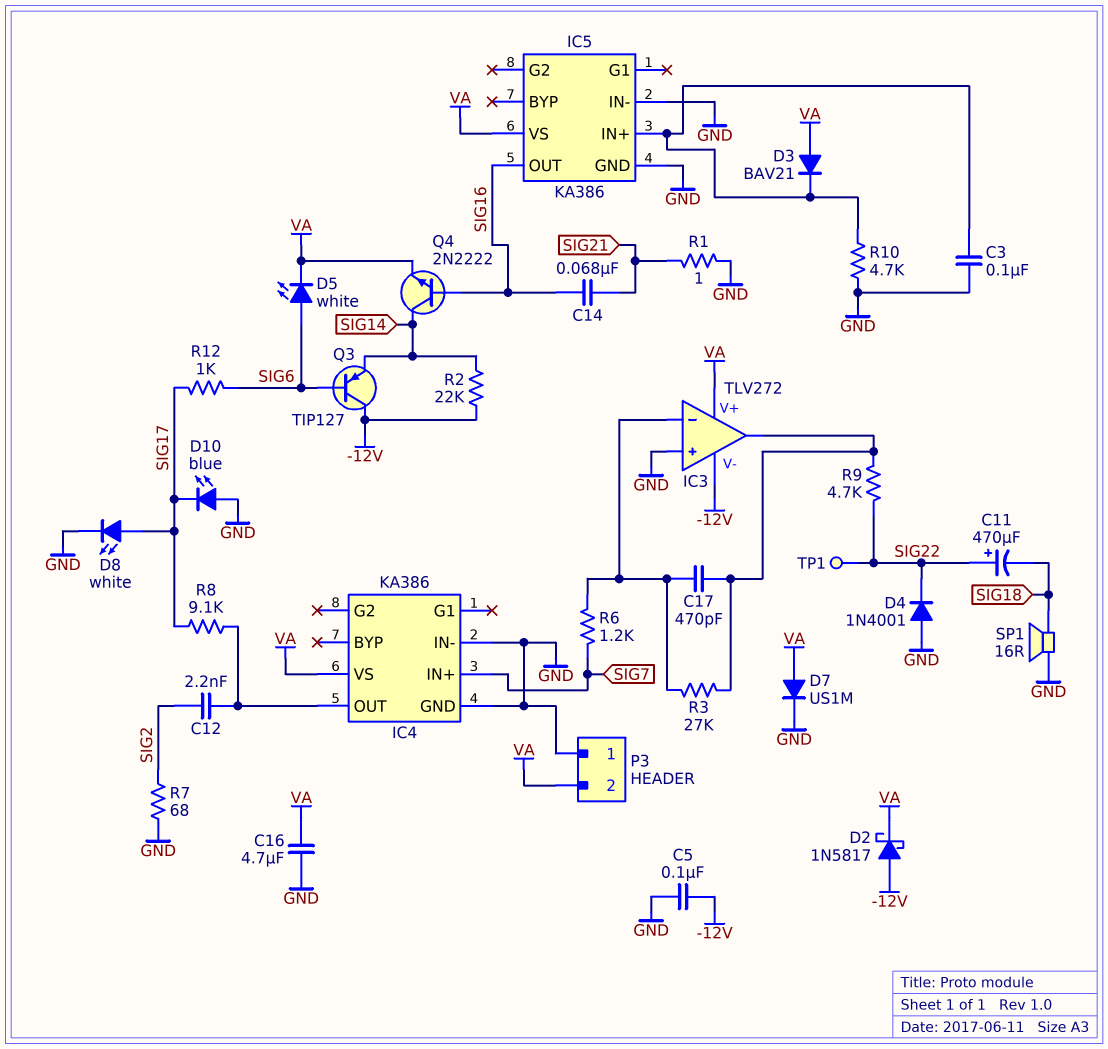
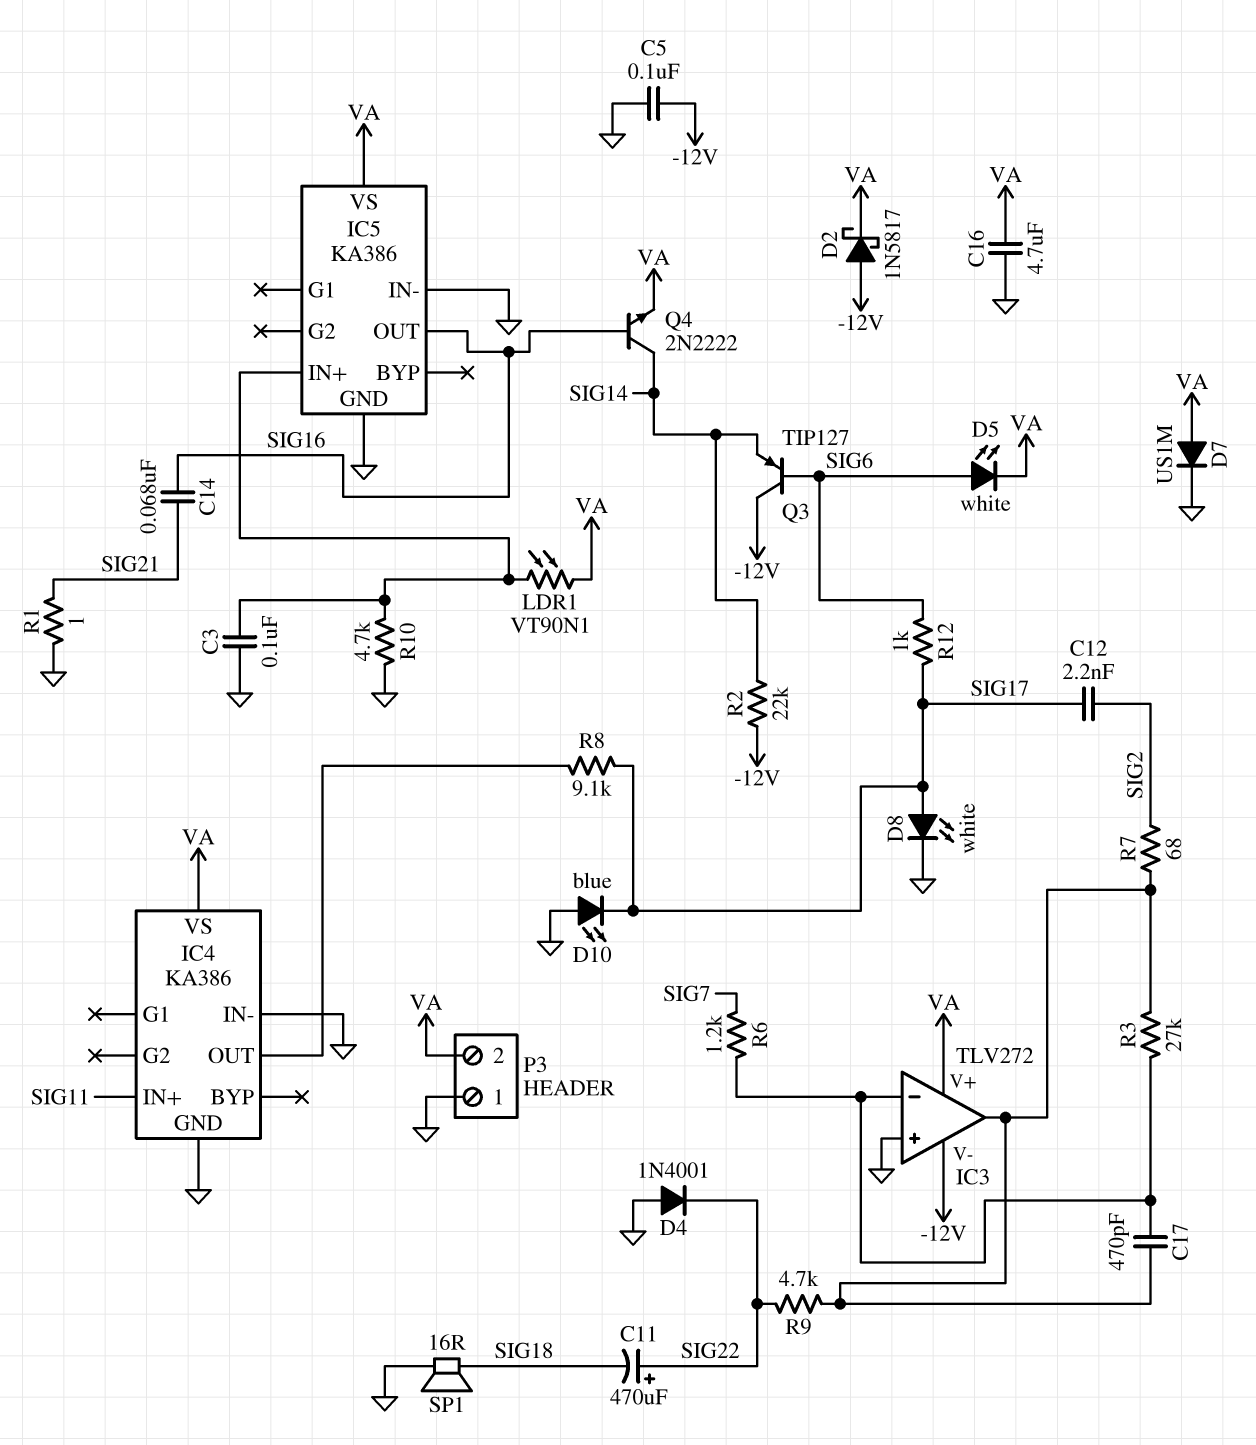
C12: 2.2nF (IC4/OUT, SIG2) -> 2.2nF (SIG2, SIG17)
D3: diode BAV21 (A VA, K IC5/IN+) -> none
IC4 pin IN+: SIG7 -> SIG11
LDR1: none -> VT90N1 (IC5/IN+, VA)
R7: 68 (GND, SIG2) -> 68 (IC3/out, SIG2)
TP1: test point (SIG22) -> none

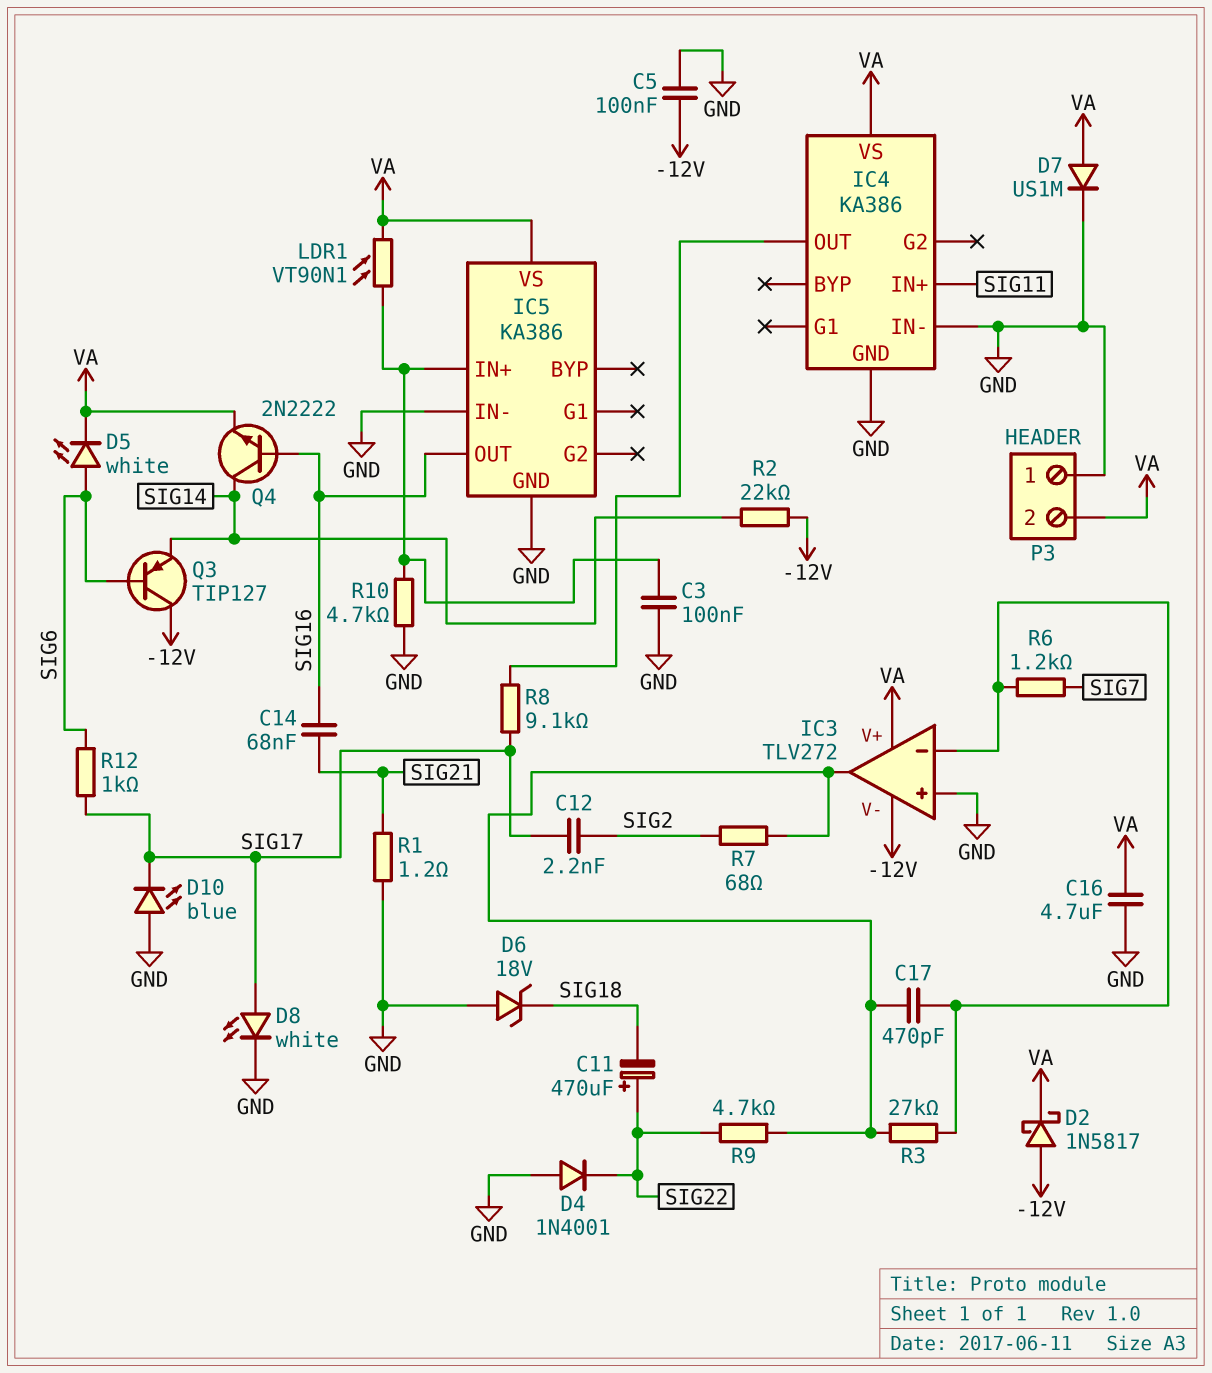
D6: none -> zener 18V (A GND, K SIG18)
R1: 1 (GND, SIG21) -> 1.2 (GND, SIG21)
SP1: speaker 16R (GND, SIG18) -> none

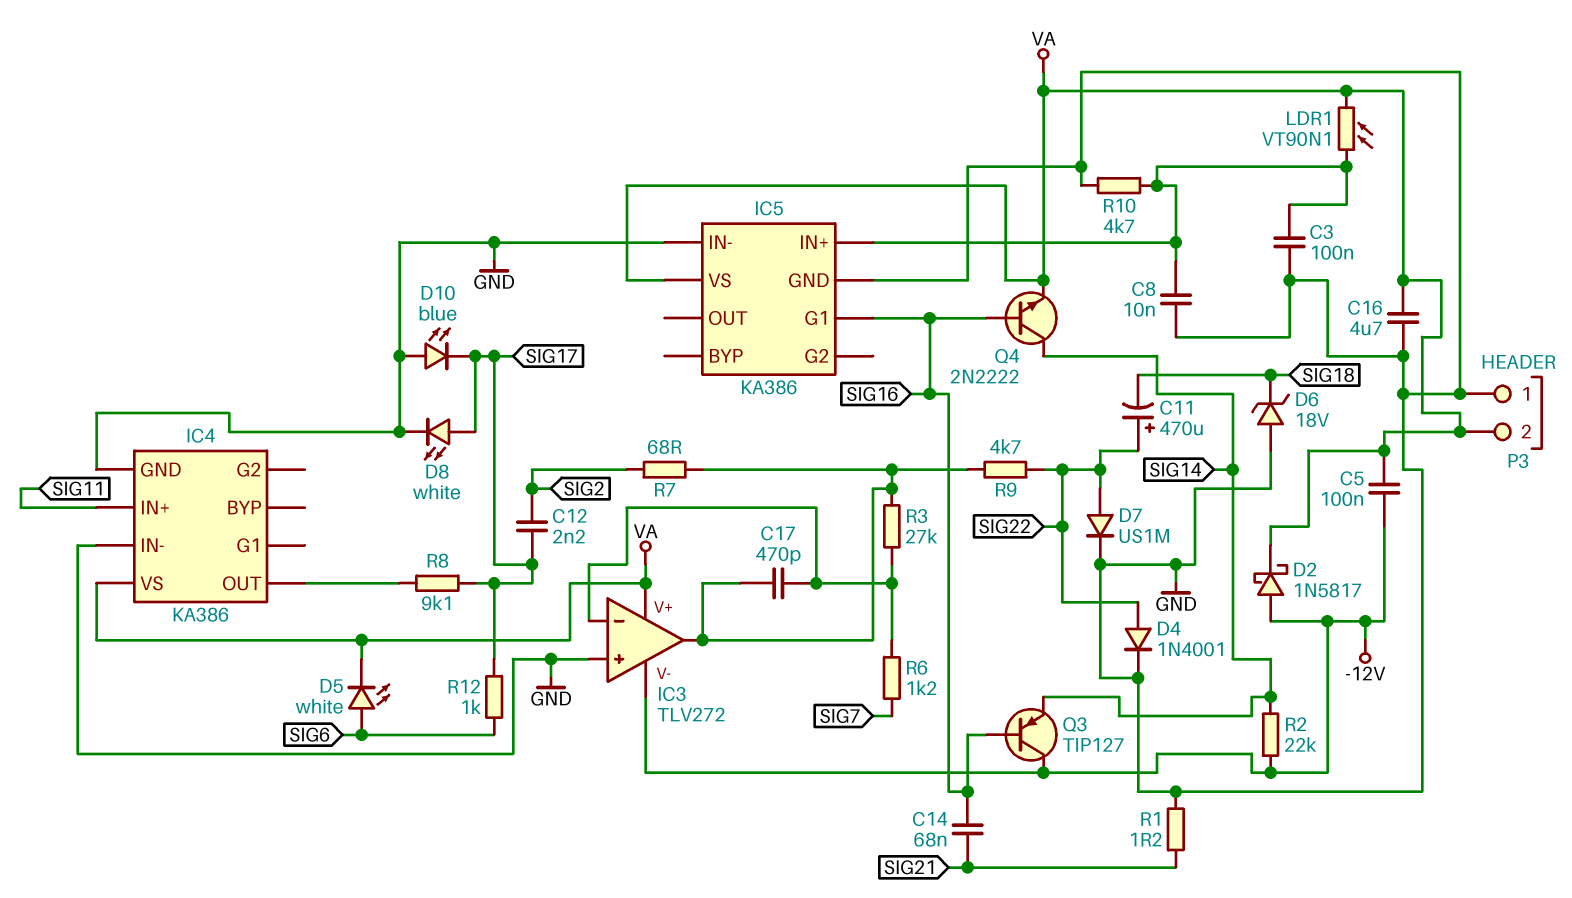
C5: 100nF (-12V, GND) -> 100nF (-12V, VA)
C8: none -> 10nF (GND, IC5/IN+)
D4: diode 1N4001 (A GND, K SIG22) -> diode 1N4001 (A SIG22, K GND)
D7: diode US1M (A VA, K GND) -> diode US1M (A SIG22, K GND)
IC5 pin G1: none -> SIG16
IC5 pin OUT: SIG16 -> none
Q3: PNP TIP127 (B SIG6, C -12V, E SIG14) -> PNP TIP127 (B SIG16, C -12V, E SIG14)

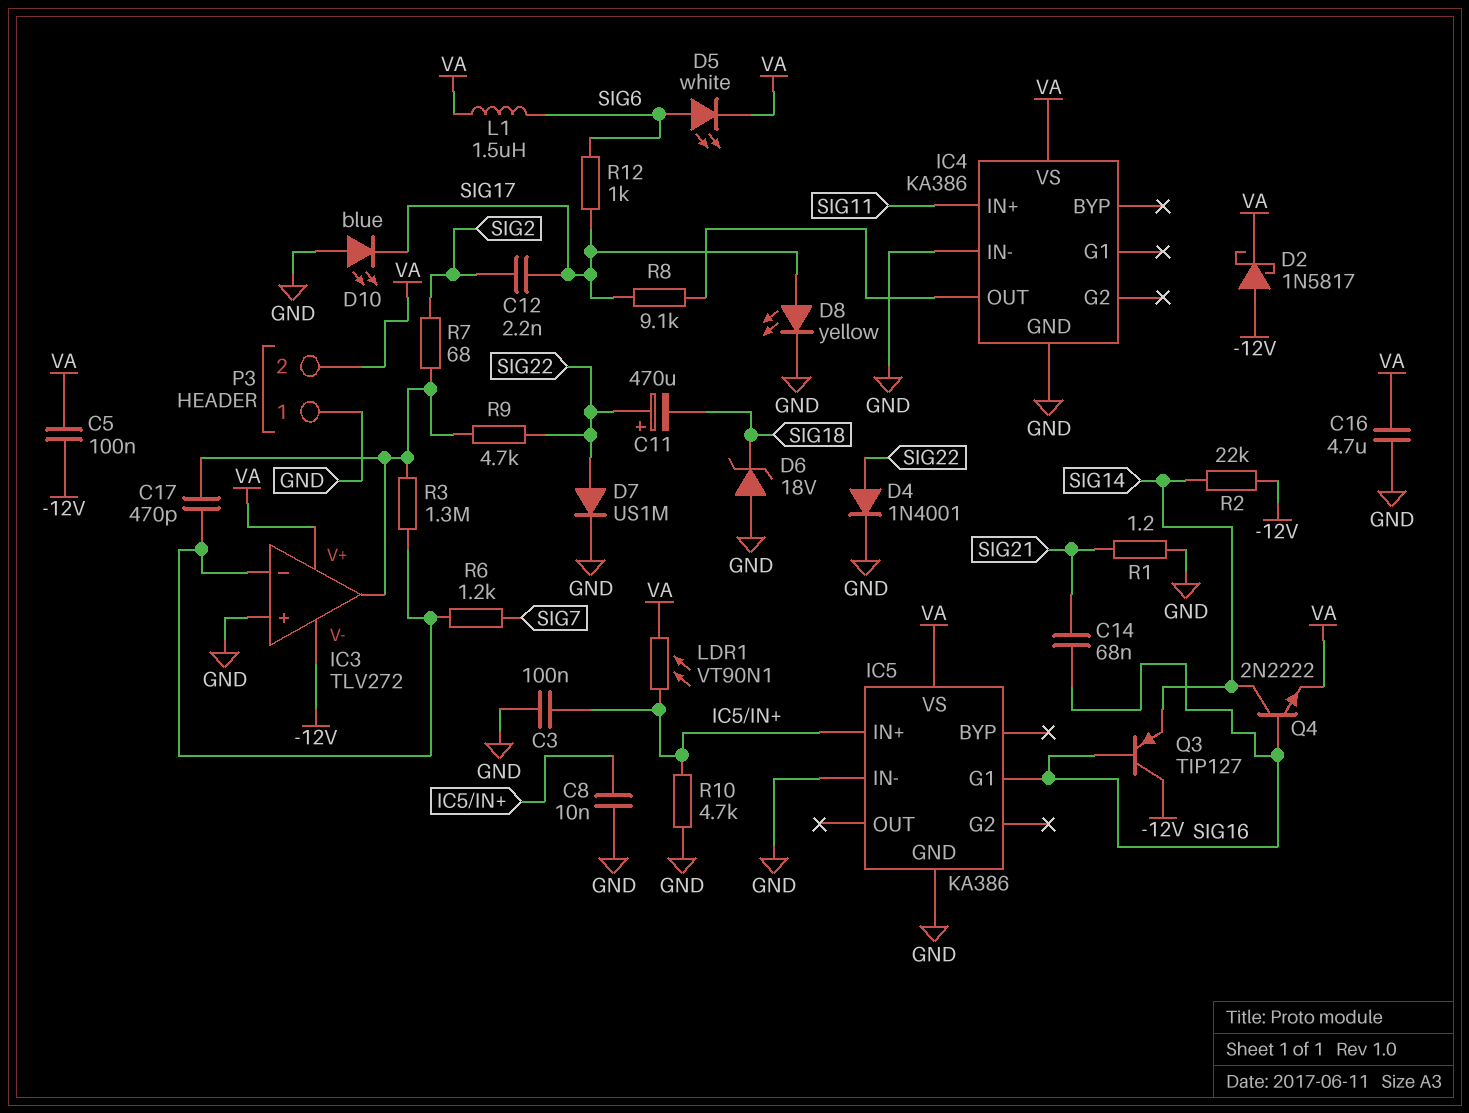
D8: LED white (A SIG17, K GND) -> LED yellow (A SIG17, K GND)
L1: none -> 1.5uH (SIG6, VA)
R3: 27k (IC3/in-, IC3/out) -> 1.3M (IC3/in-, IC3/out)

